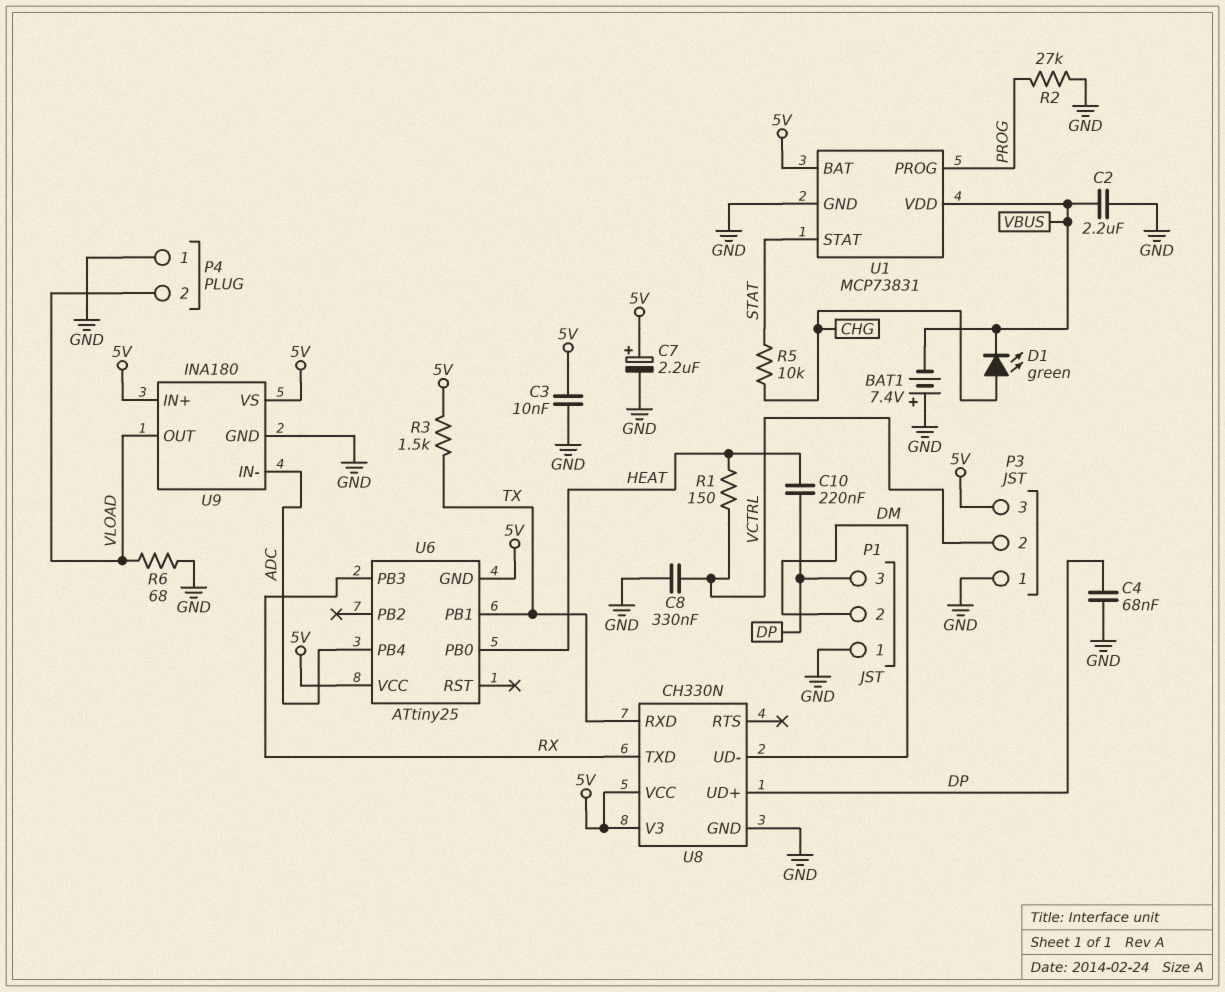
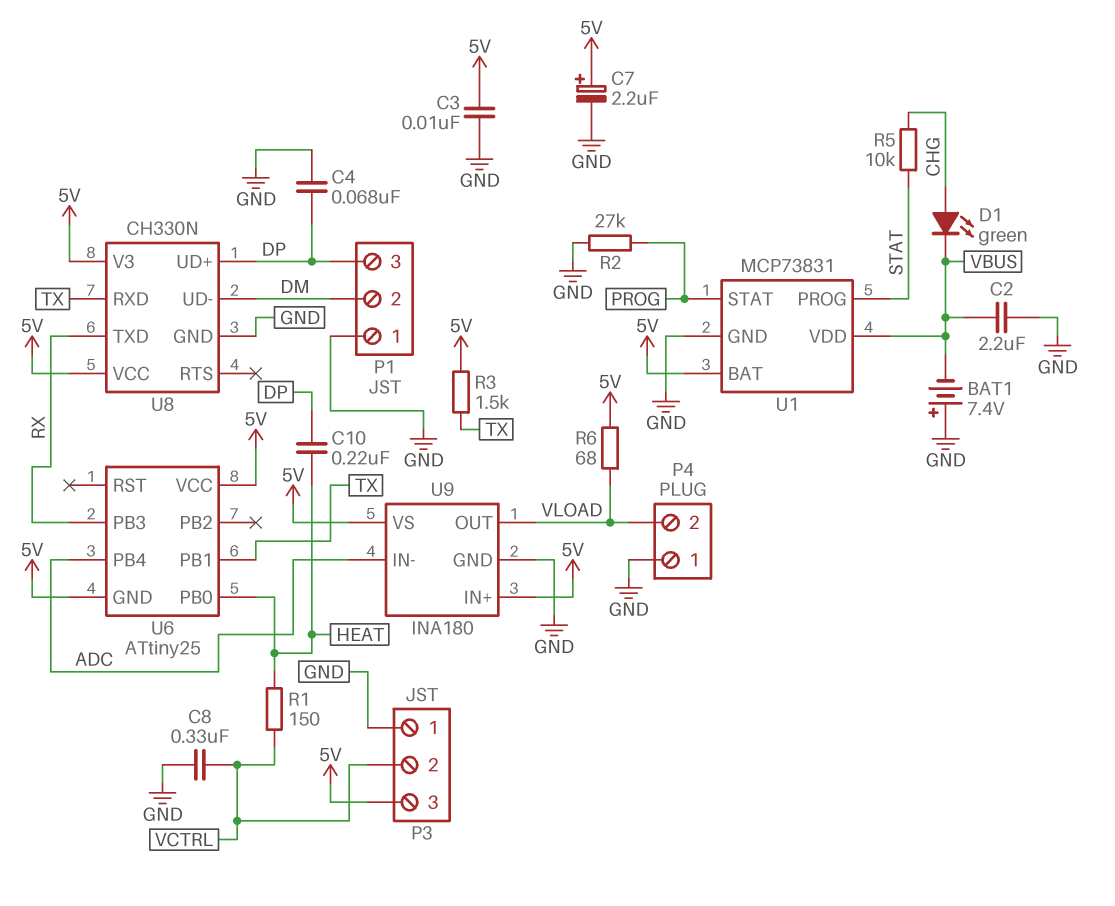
R6: 68 (GND, VLOAD) -> 68 (5V, VLOAD)
U1 pin PROG: PROG -> STAT
U1 pin STAT: STAT -> PROG

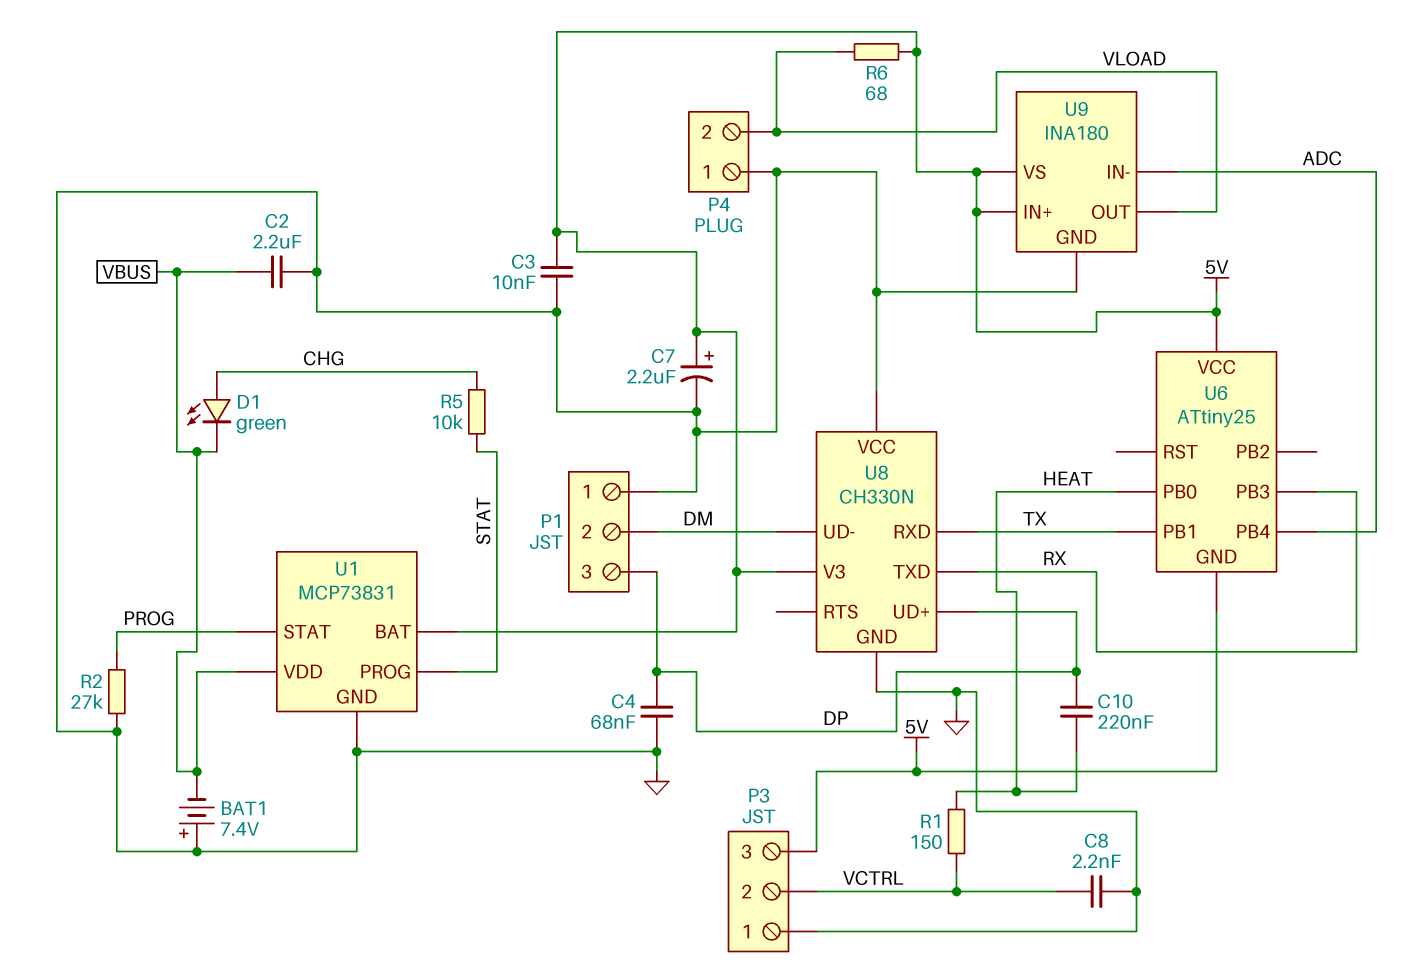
C8: 330nF (GND, VCTRL) -> 2.2nF (GND, VCTRL)
R3: 1.5k (5V, TX) -> none
U8 pin VCC: 5V -> GND

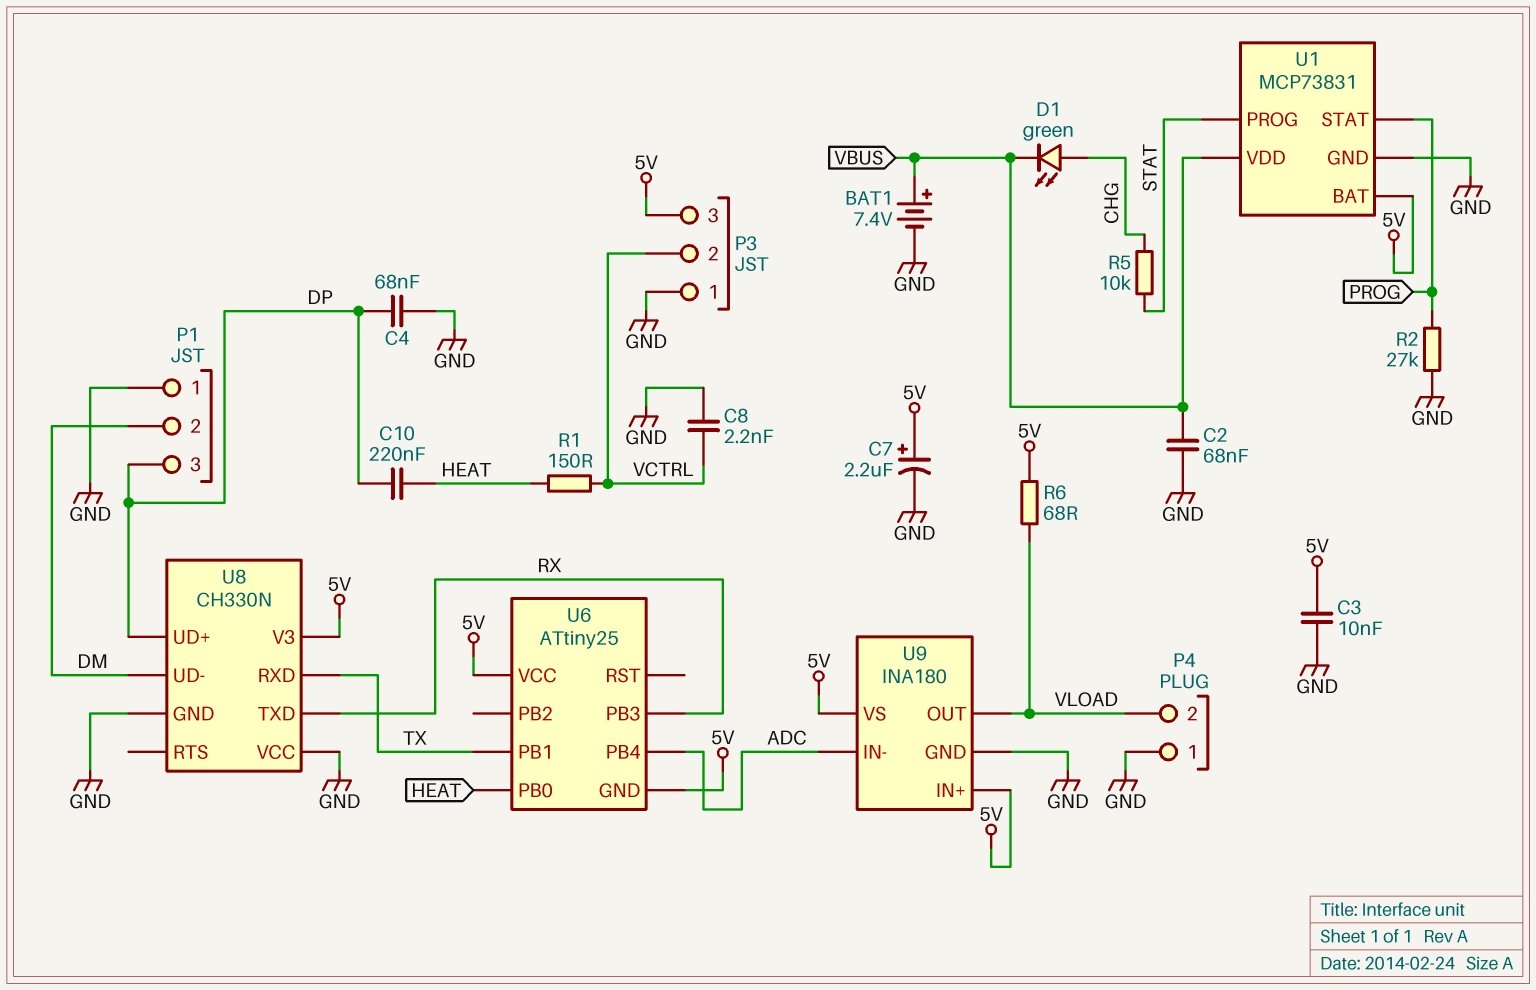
BAT1: 7.4V (plus GND, minus VBUS) -> 7.4V (plus VBUS, minus GND)
C2: 2.2uF (GND, VBUS) -> 68nF (GND, VBUS)

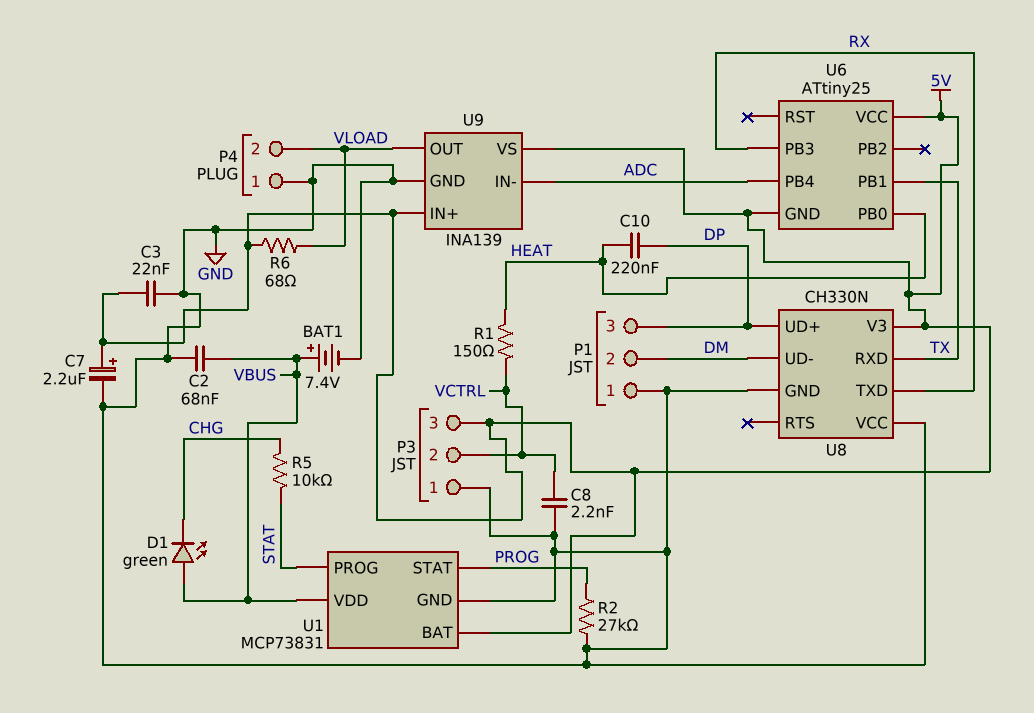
C3: 10nF (5V, GND) -> 22nF (5V, GND)
C4: 68nF (DP, GND) -> none
D1: LED green (A CHG, K VBUS) -> LED green (A VBUS, K CHG)
U9: INA180 -> INA139

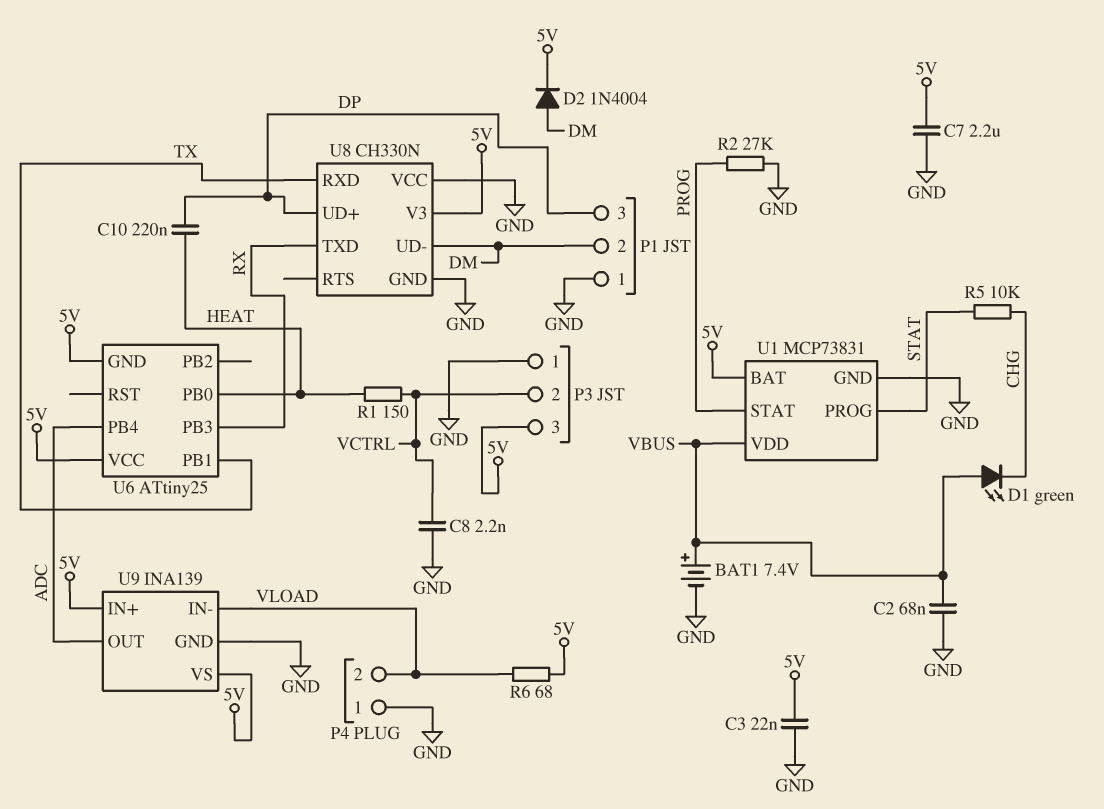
C7: 2.2uF (plus 5V, minus GND) -> 2.2uF (5V, GND)
D2: none -> diode 1N4004 (A DM, K 5V)
U9 pin IN-: ADC -> VLOAD
U9 pin OUT: VLOAD -> ADC

